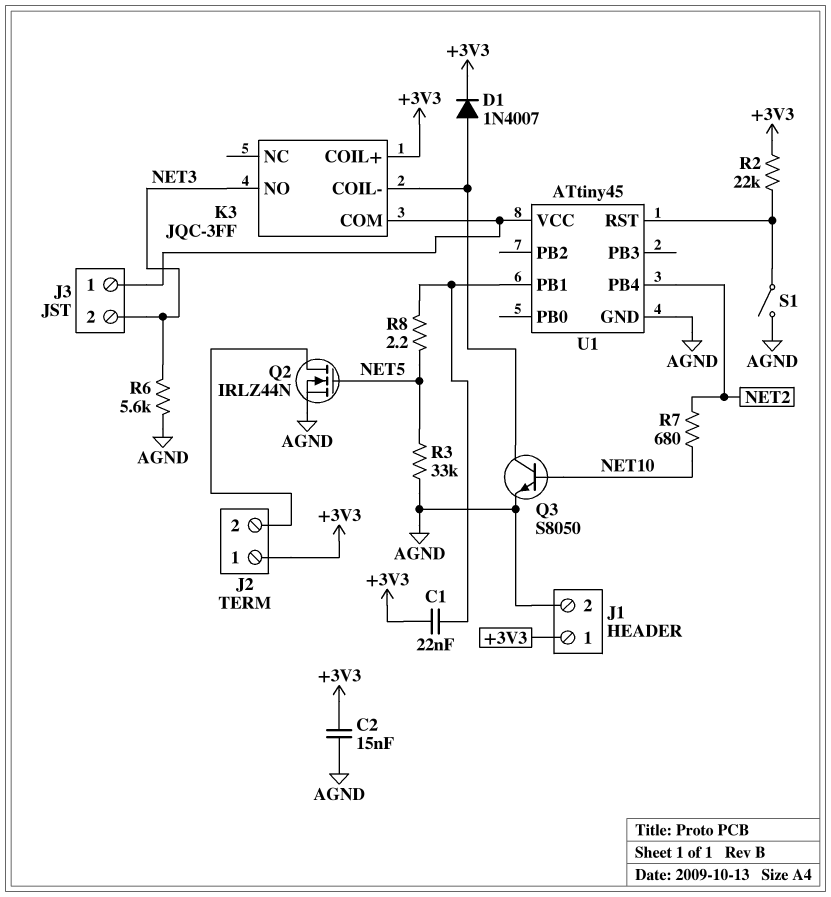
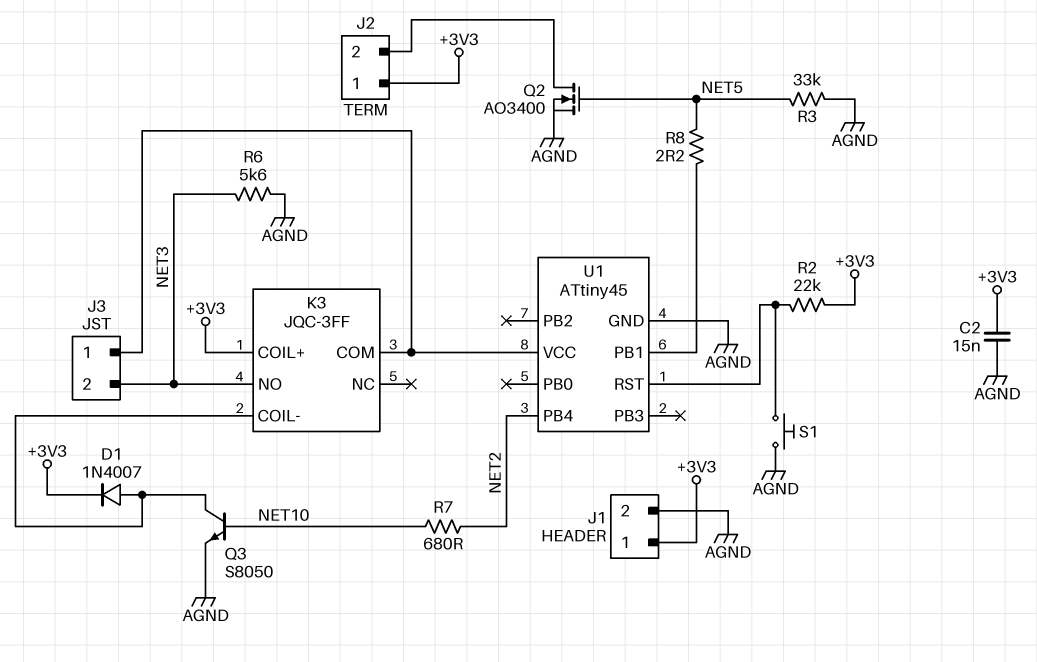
C1: 22nF (+3V3, U1/PB1) -> none
Q2: NMOS IRLZ44N (G NET5, D J2/2, S AGND) -> NMOS AO3400 (G NET5, D J2/2, S AGND)
S1: switch (AGND, U1/RST) -> button (AGND, U1/RST)

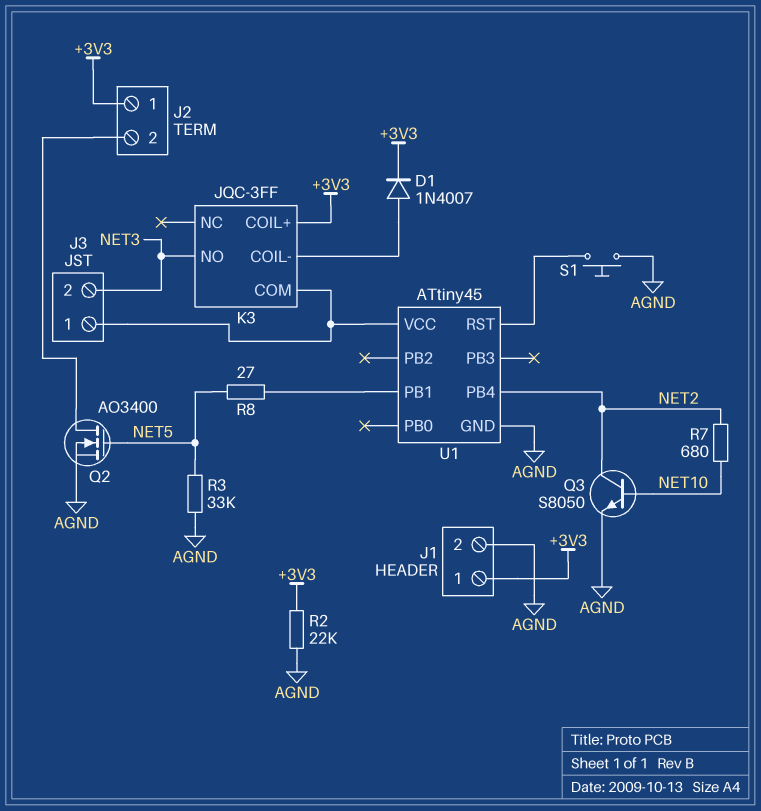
C2: 15nF (+3V3, AGND) -> none
Q3: NPN S8050 (B NET10, C K3/COIL-, E AGND) -> NPN S8050 (B NET10, C NET2, E AGND)
R2: 22k (+3V3, U1/RST) -> 22k (+3V3, AGND)
R6: 5.6k (AGND, NET3) -> none
R8: 2.2 (NET5, U1/PB1) -> 27 (NET5, U1/PB1)

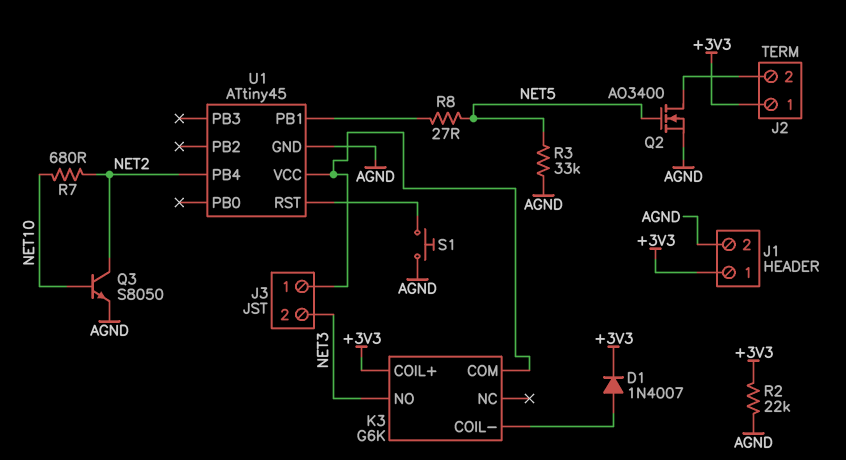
K3: JQC-3FF -> G6K

